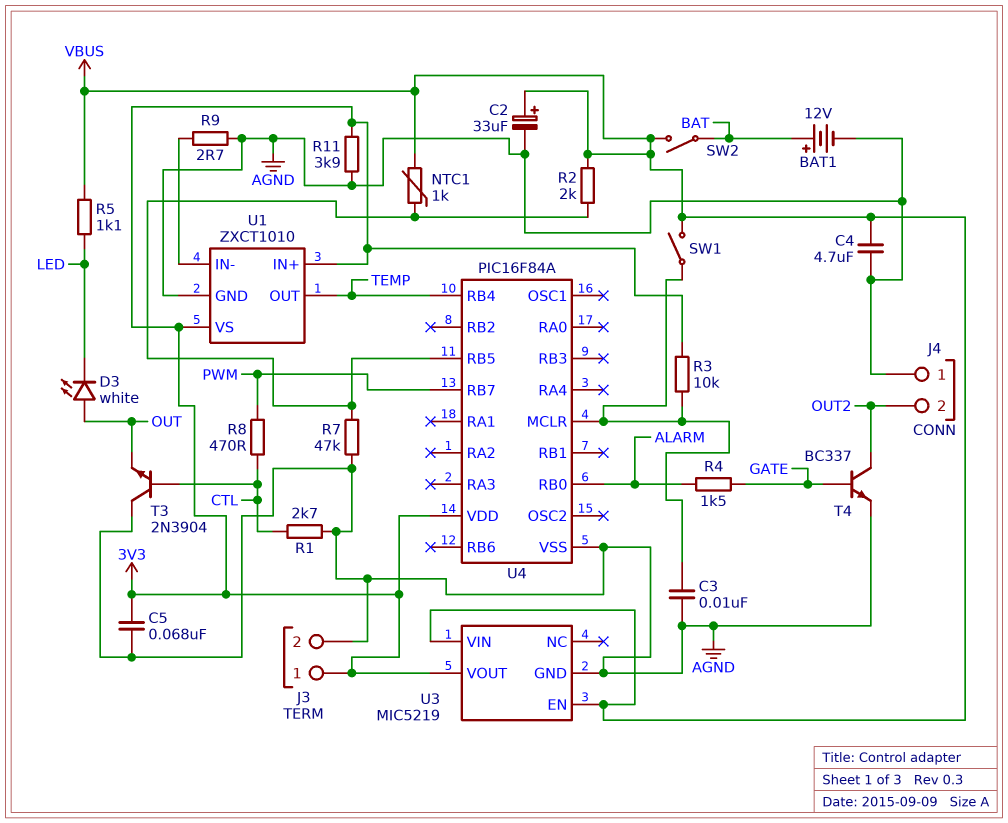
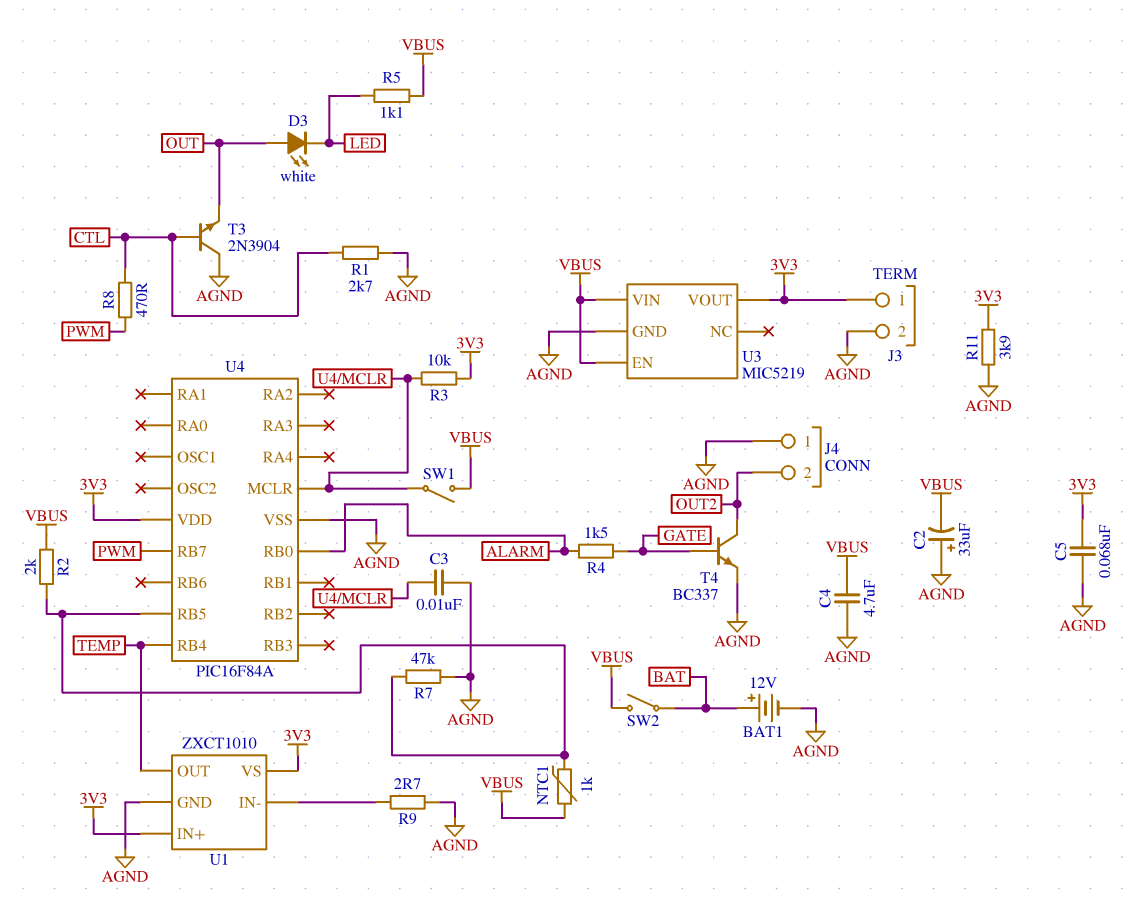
C2: 33uF (plus VBUS, minus AGND) -> 33uF (plus AGND, minus VBUS)

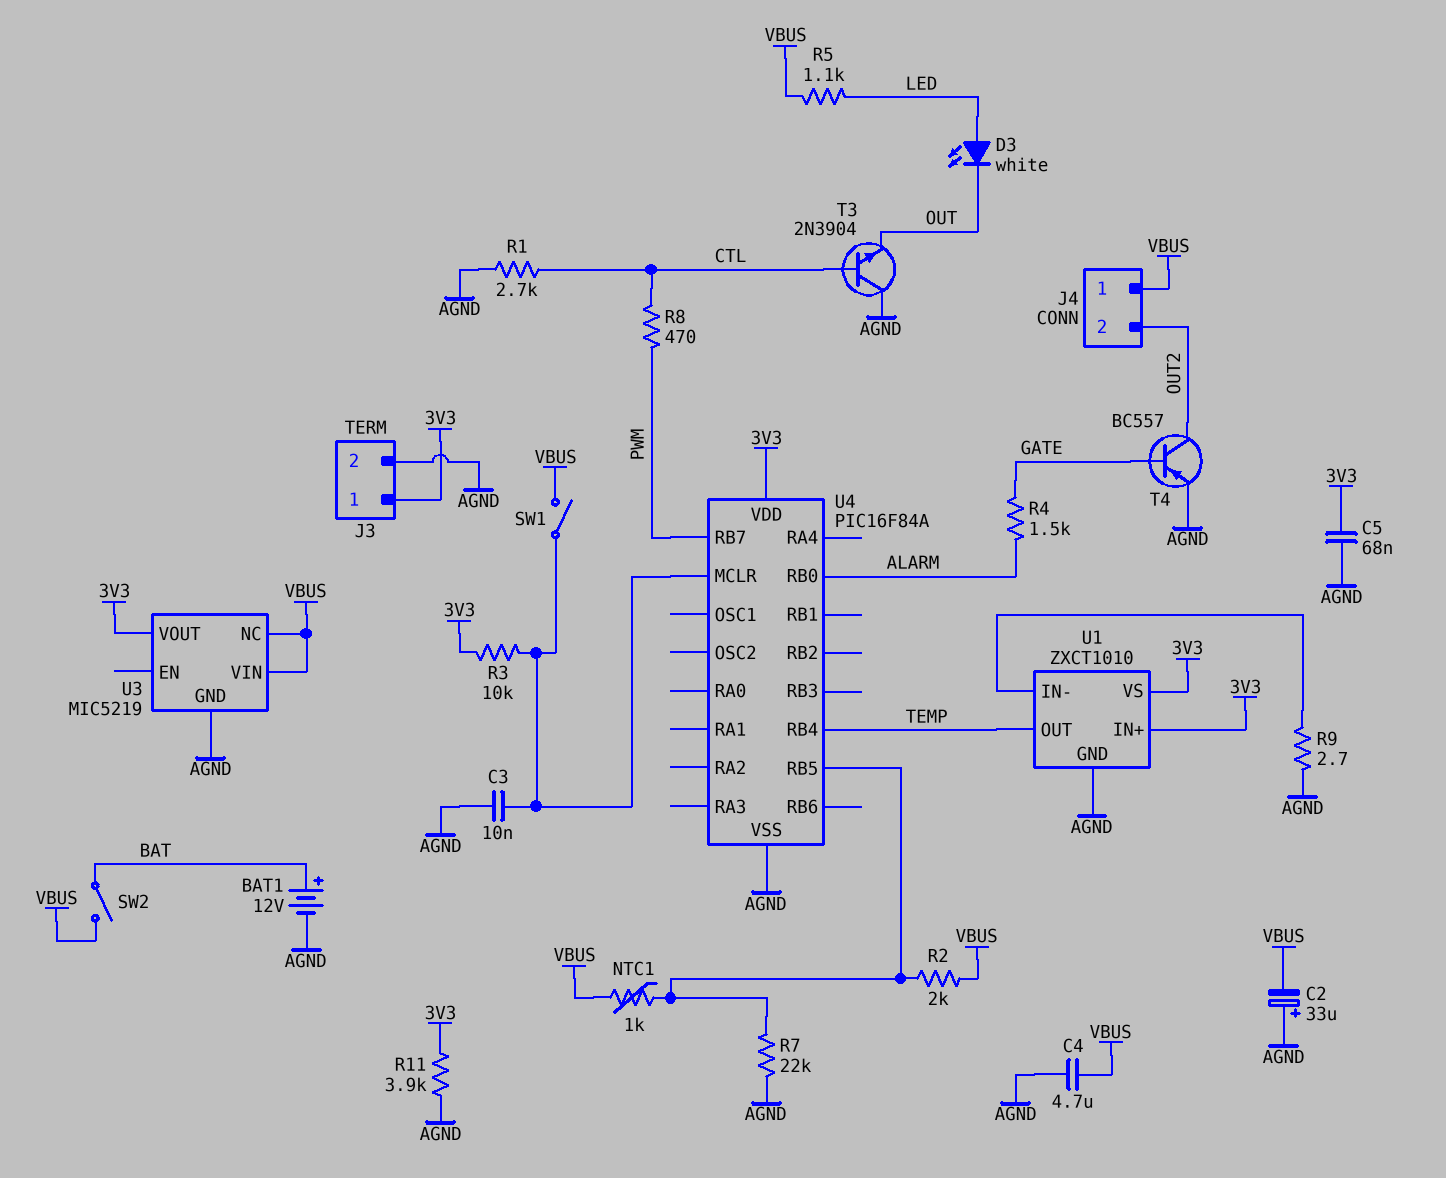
D3: LED white (A OUT, K LED) -> LED white (A LED, K OUT)
J4 pin 1: AGND -> VBUS
R7: 47k (AGND, U4/RB5) -> 22k (AGND, U4/RB5)
T4: NPN BC337 (B GATE, C OUT2, E AGND) -> PNP BC557 (B GATE, C OUT2, E AGND)
U3 pin EN: VBUS -> none
U3 pin NC: none -> VBUS

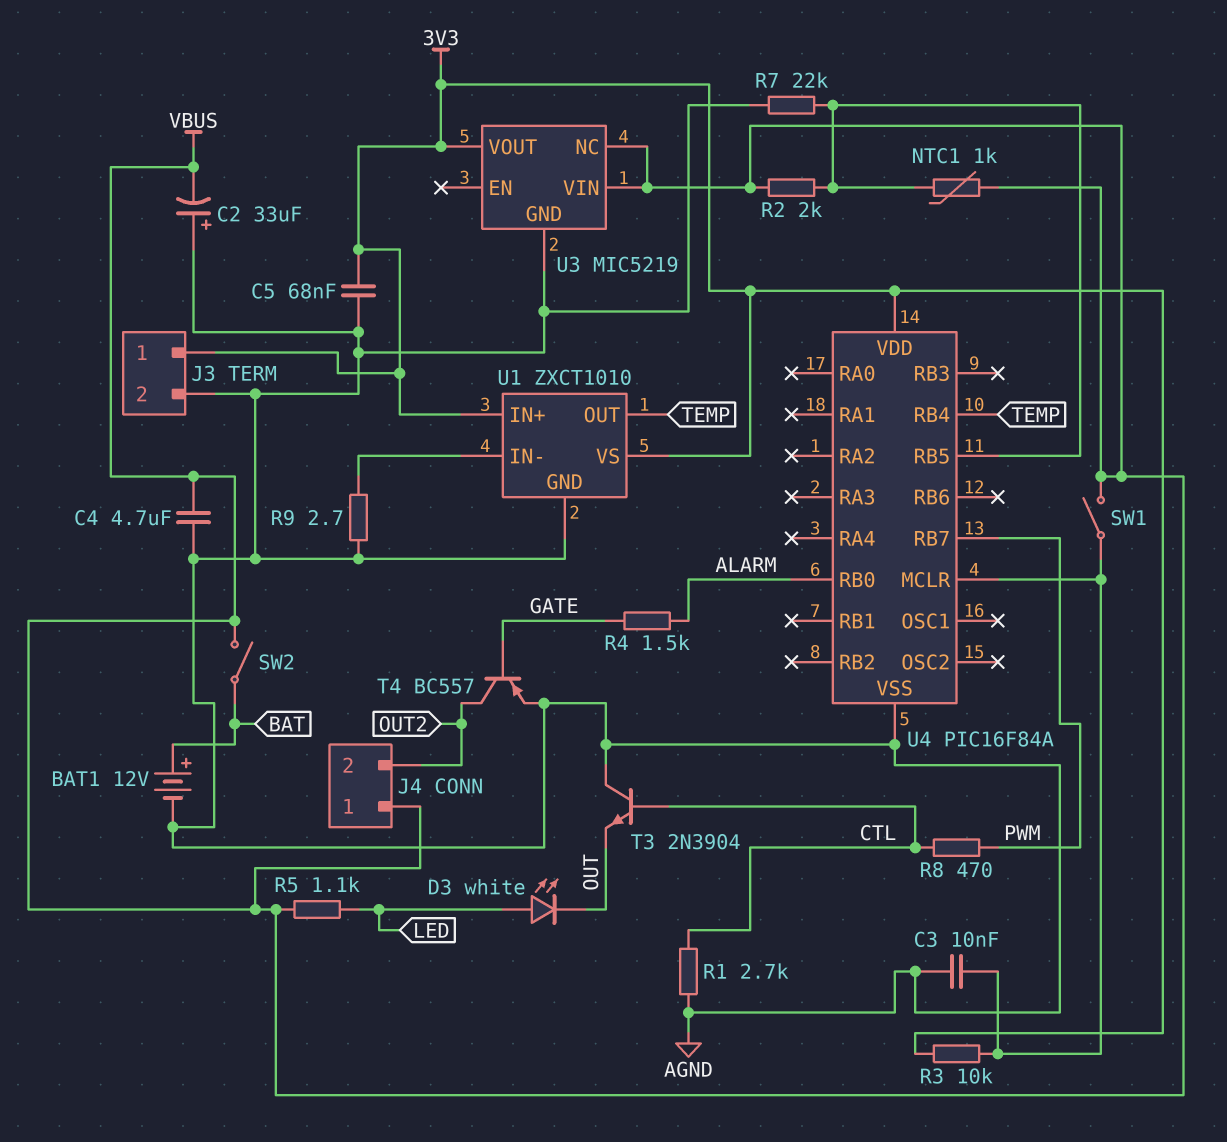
R11: 3.9k (3V3, AGND) -> none

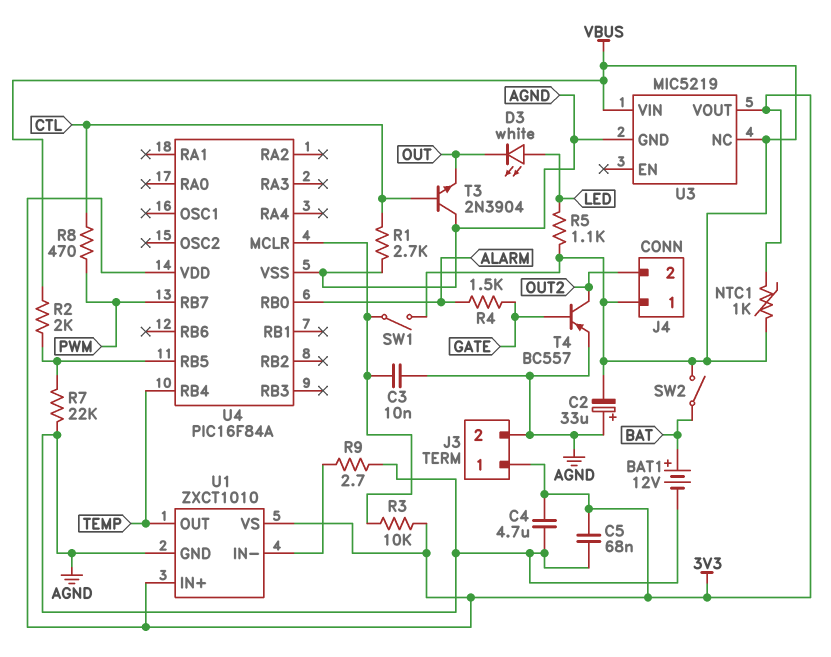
C4: 4.7uF (AGND, VBUS) -> 4.7uF (3V3, AGND)
NTC1: 1k (U4/RB5, VBUS) -> 1k (3V3, VBUS)

